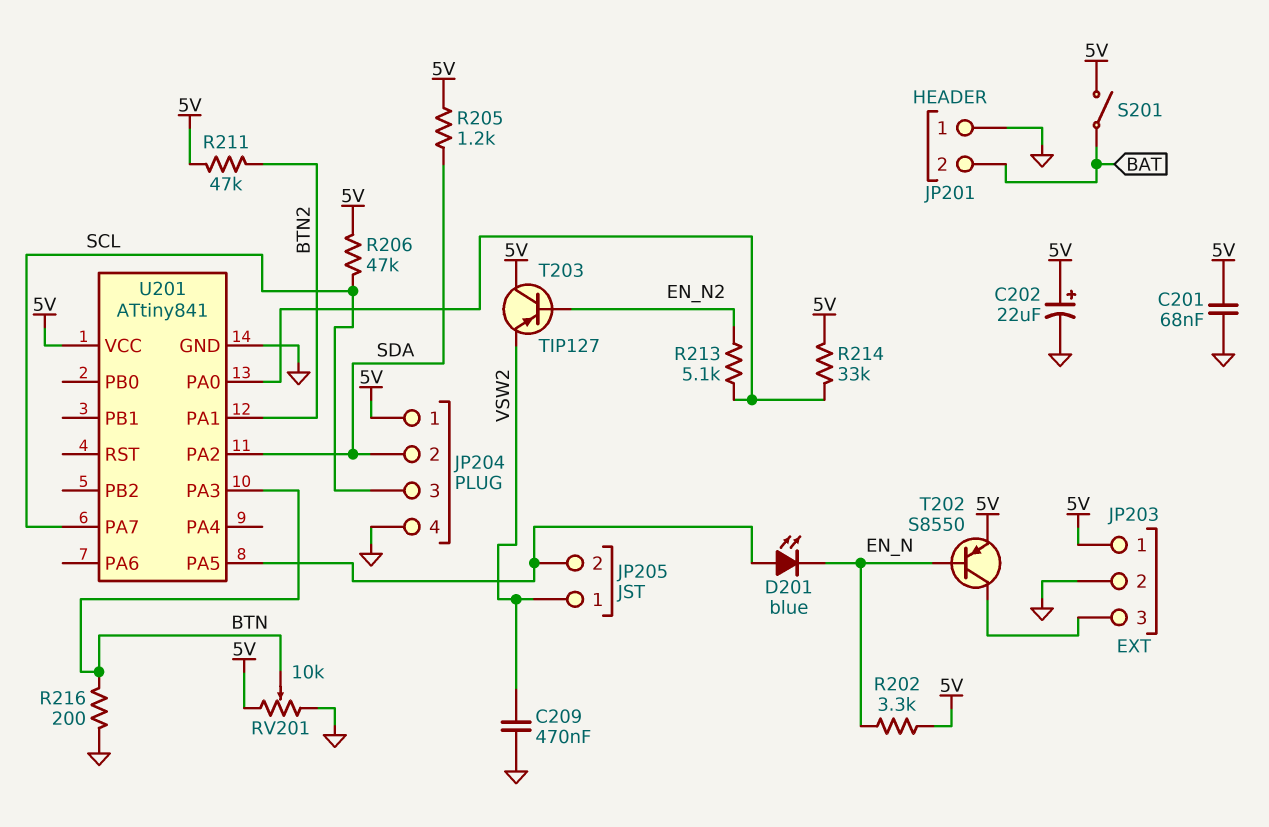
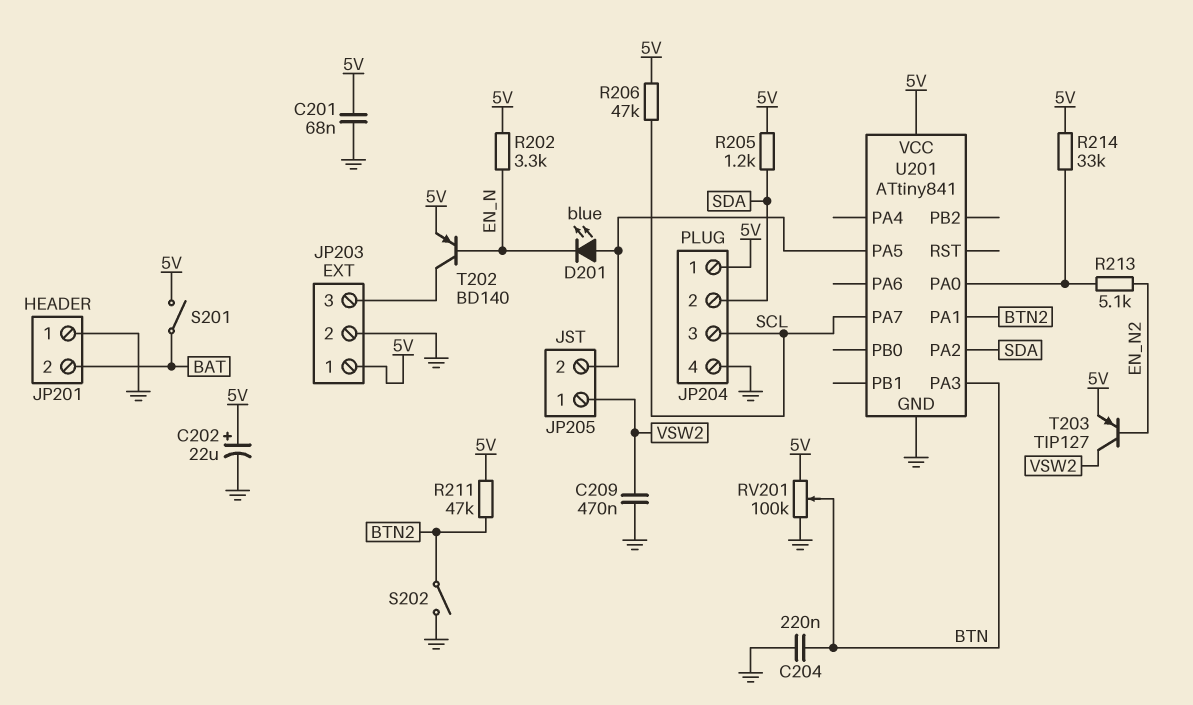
C204: none -> 220nF (BTN, GND)
R216: 200 (BTN, GND) -> none
RV201: 10k (5V, GND, wiper BTN) -> 100k (5V, GND, wiper BTN)
S202: none -> switch (BTN2, GND)
T202: PNP S8550 (B EN_N, C JP203/3, E 5V) -> PNP BD140 (B EN_N, C JP203/3, E 5V)
T203: PNP TIP127 (B EN_N2, C 5V, E VSW2) -> PNP TIP127 (B EN_N2, C VSW2, E 5V)

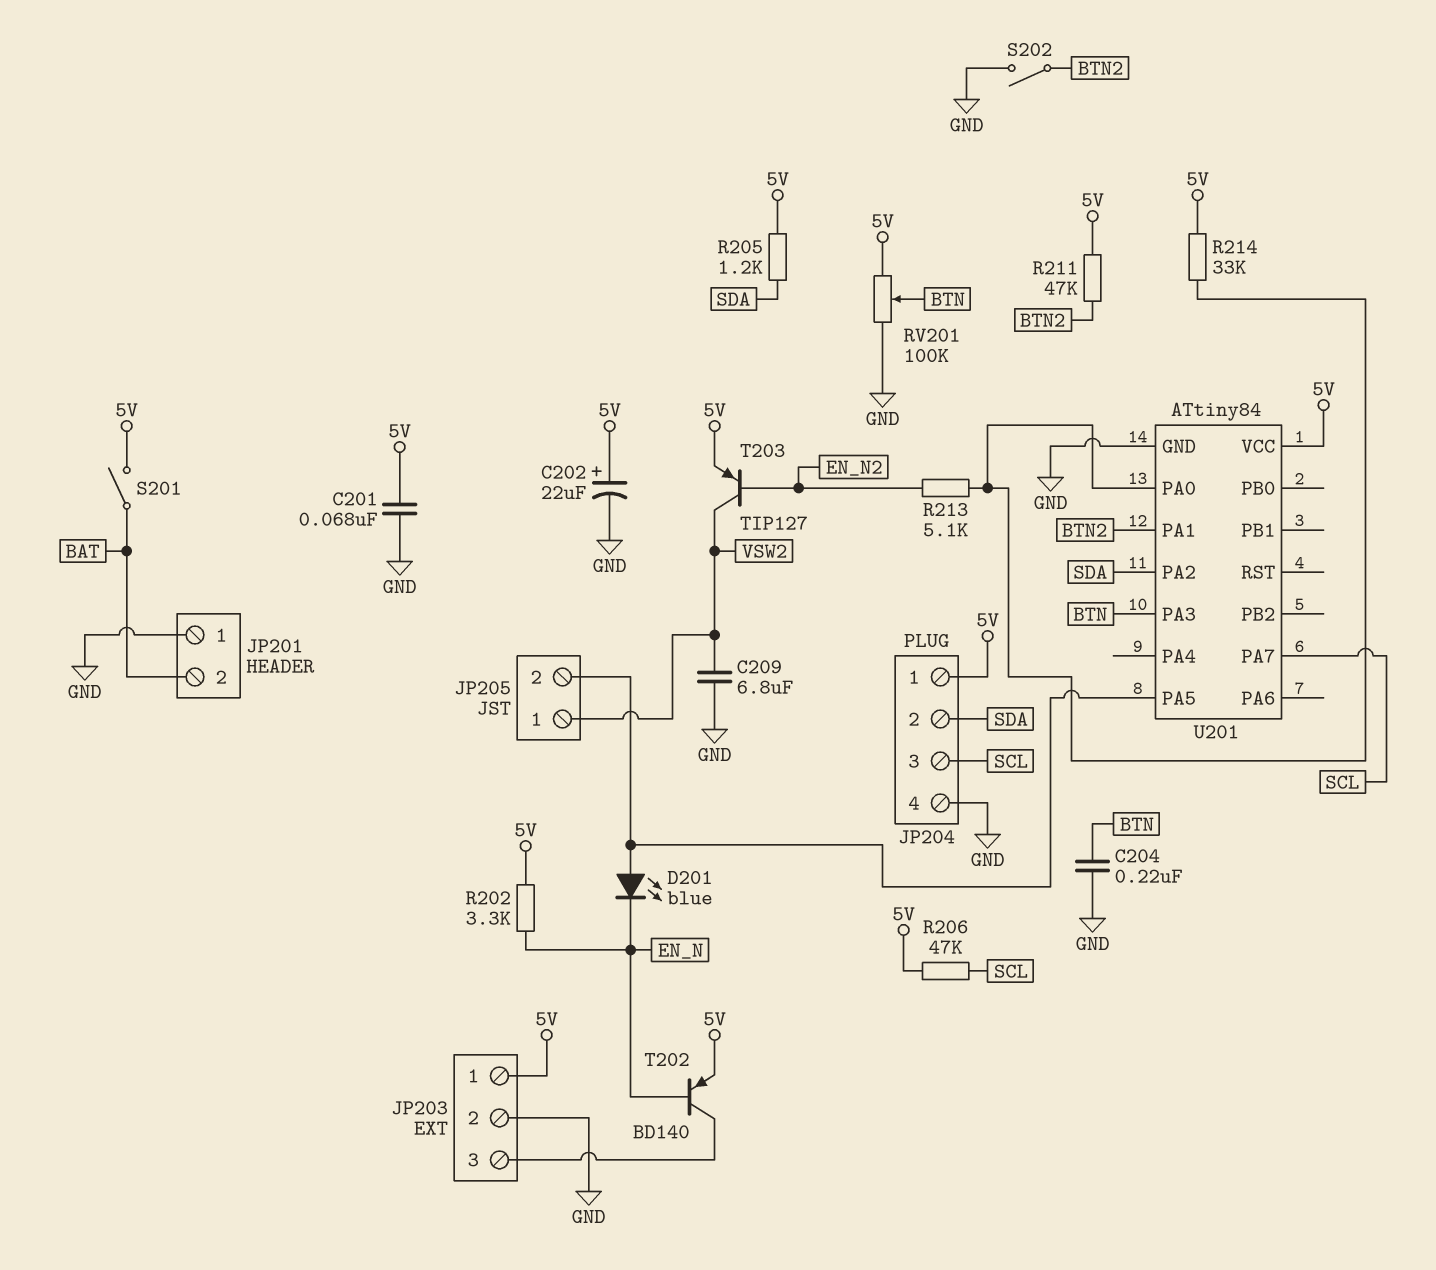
C209: 470nF (GND, VSW2) -> 6.8uF (GND, VSW2)
U201: ATtiny841 -> ATtiny84

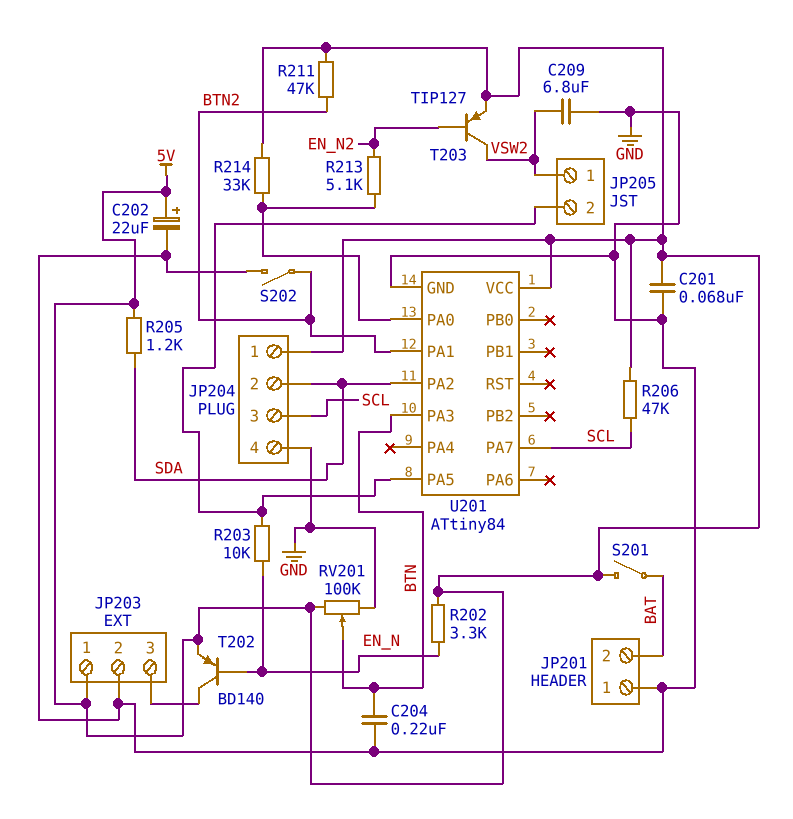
D201: LED blue (A JP205/2, K EN_N) -> none
R203: none -> 10k (EN_N, JP205/2)

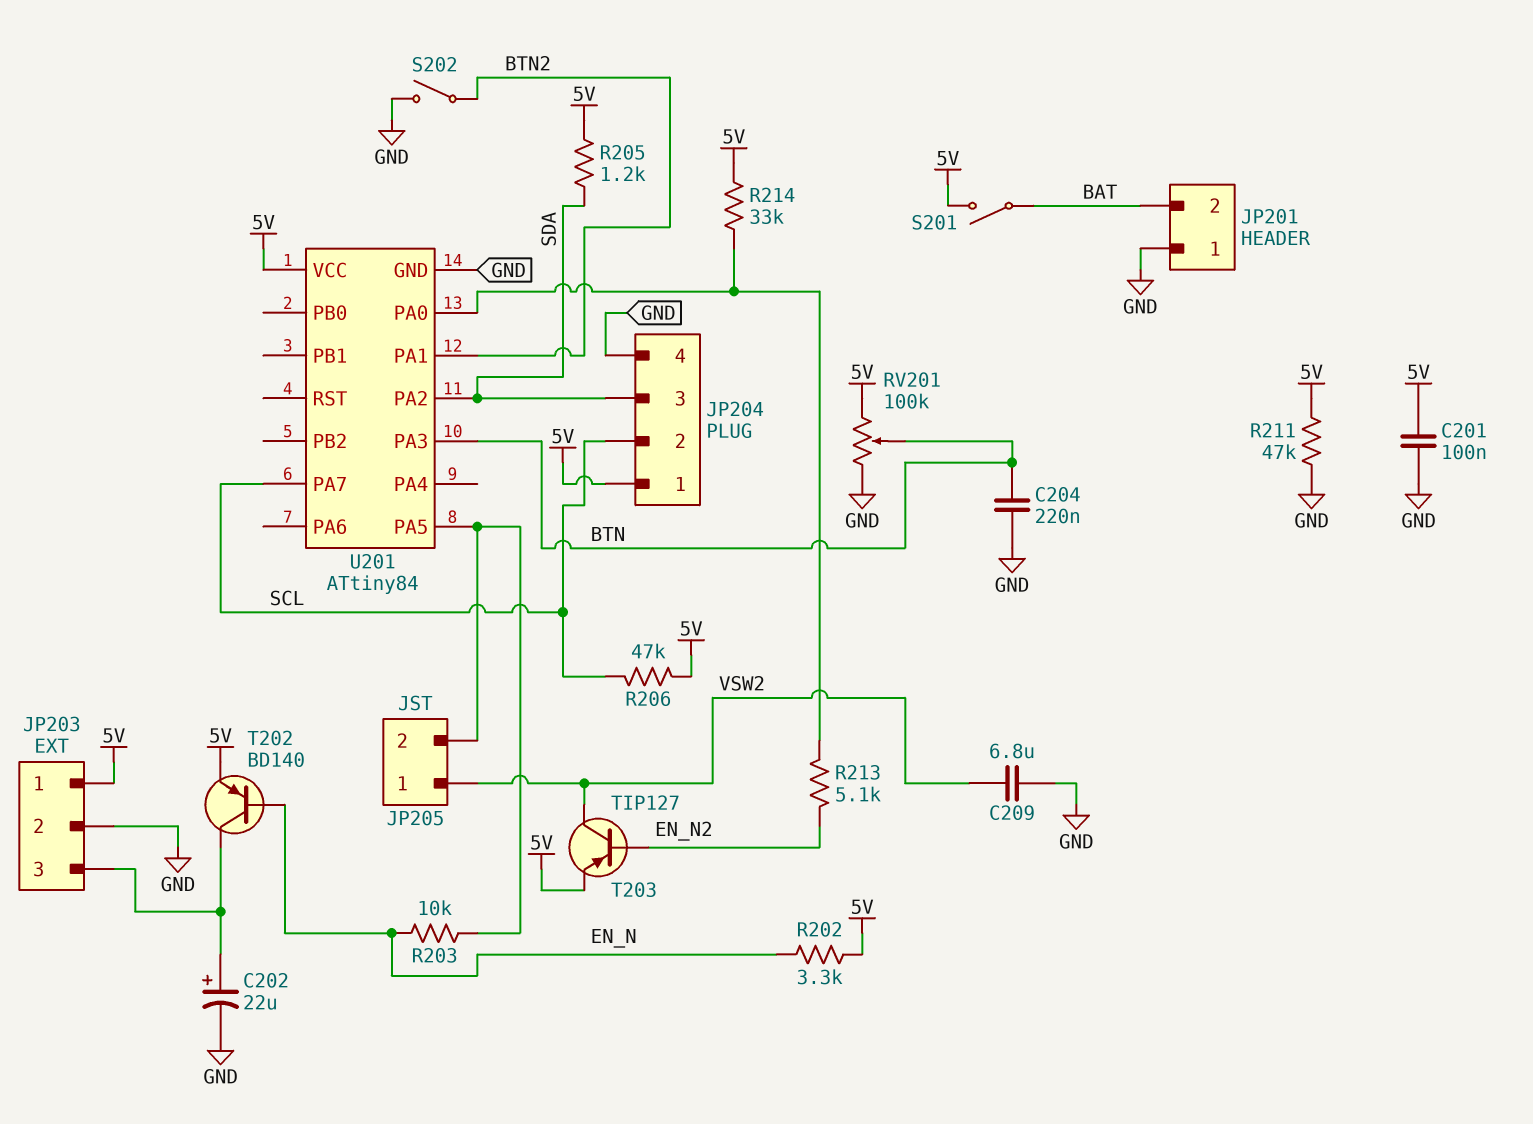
C201: 68nF (5V, GND) -> 100nF (5V, GND)
C202: 22uF (plus 5V, minus GND) -> 22uF (plus JP203/3, minus GND)
JP204 pin 2: SDA -> SCL
JP204 pin 3: SCL -> SDA
R211: 47k (5V, BTN2) -> 47k (5V, GND)

